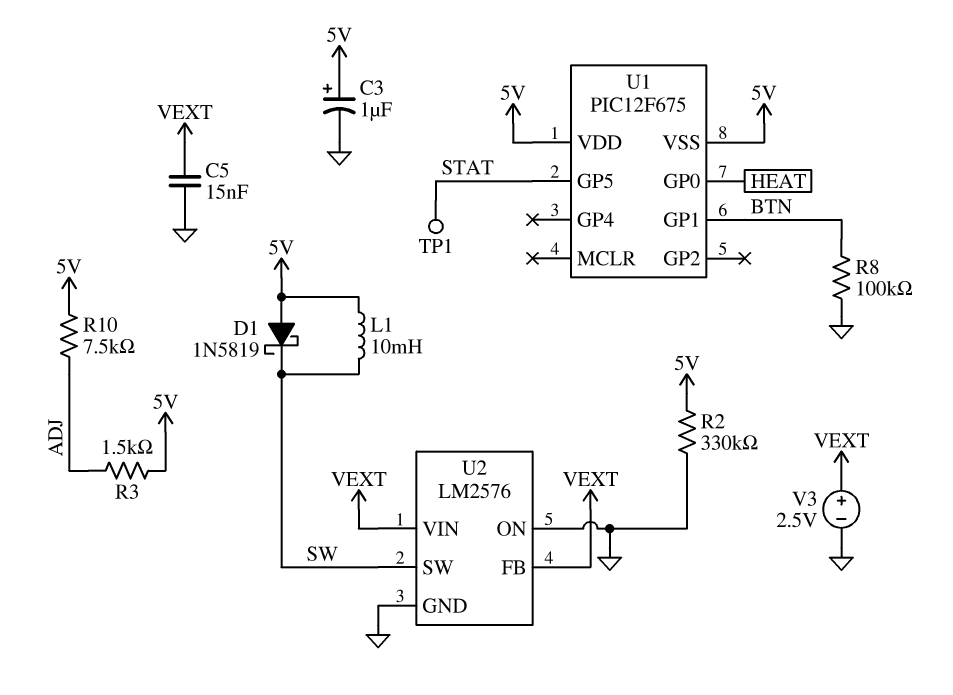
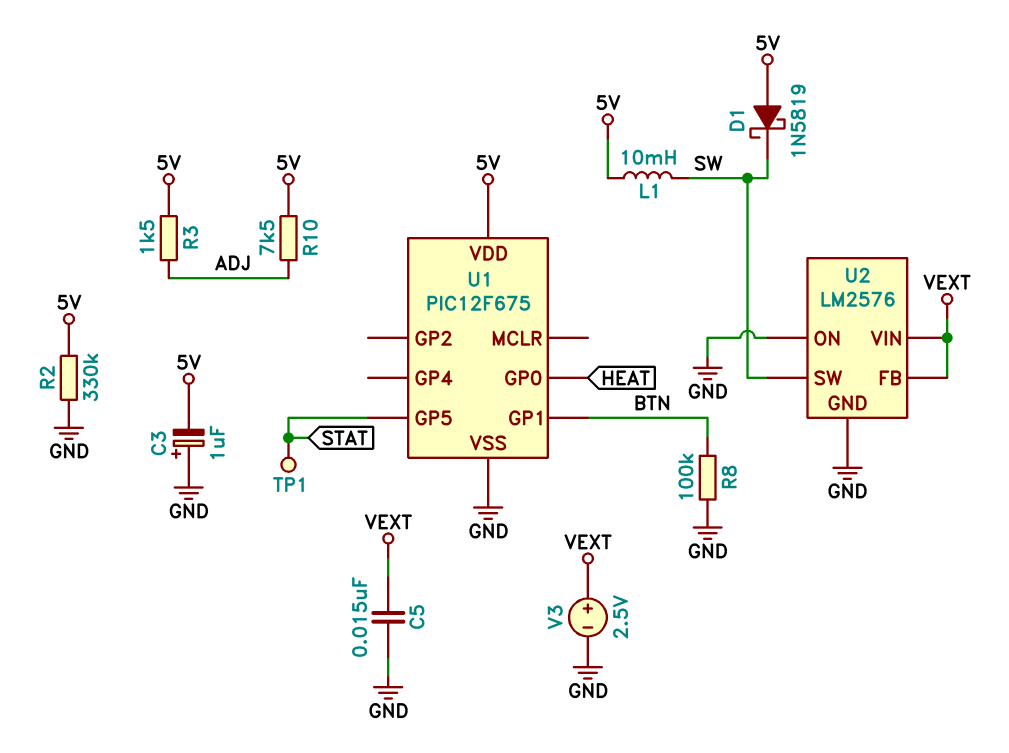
C3: 1uF (plus 5V, minus GND) -> 1uF (plus GND, minus 5V)
U1 pin VSS: 5V -> GND

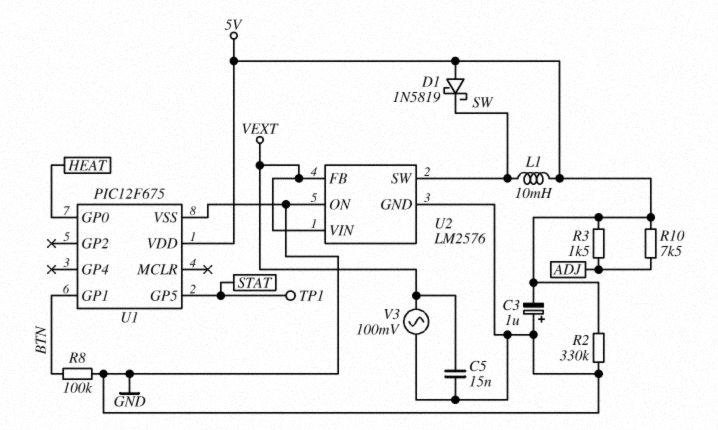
V3: 2.5V (plus VEXT, minus GND) -> AC 100mV (GND, VEXT)

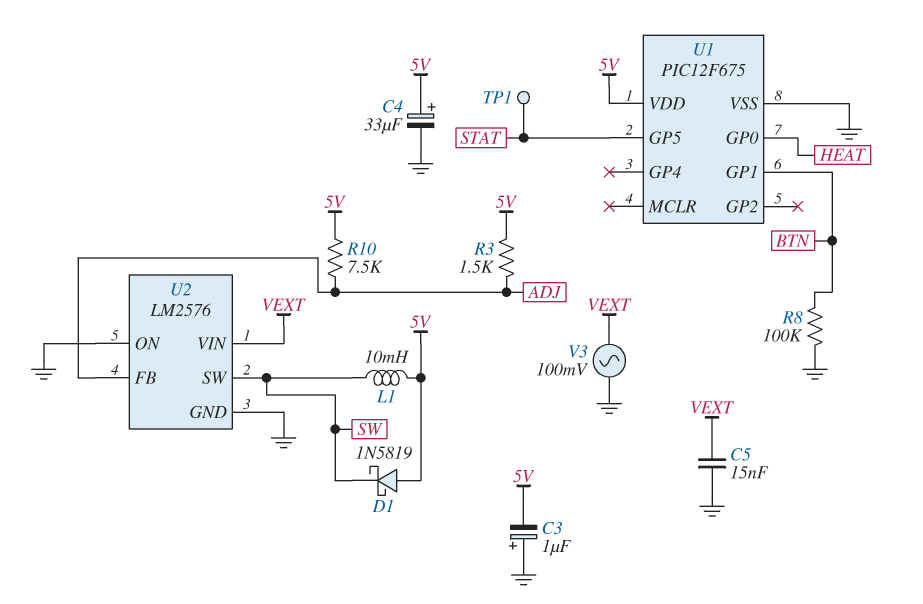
C4: none -> 33uF (plus 5V, minus GND)
R2: 330k (5V, GND) -> none
U2 pin FB: VEXT -> ADJ

